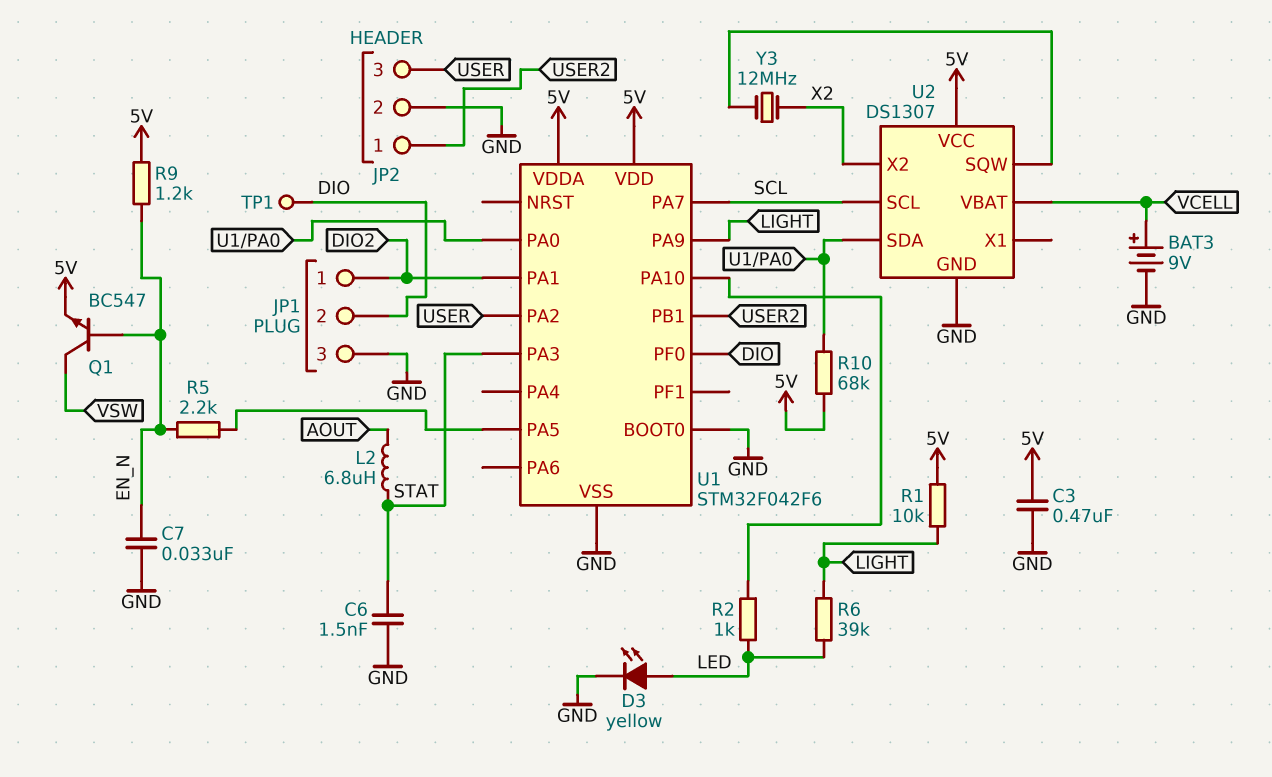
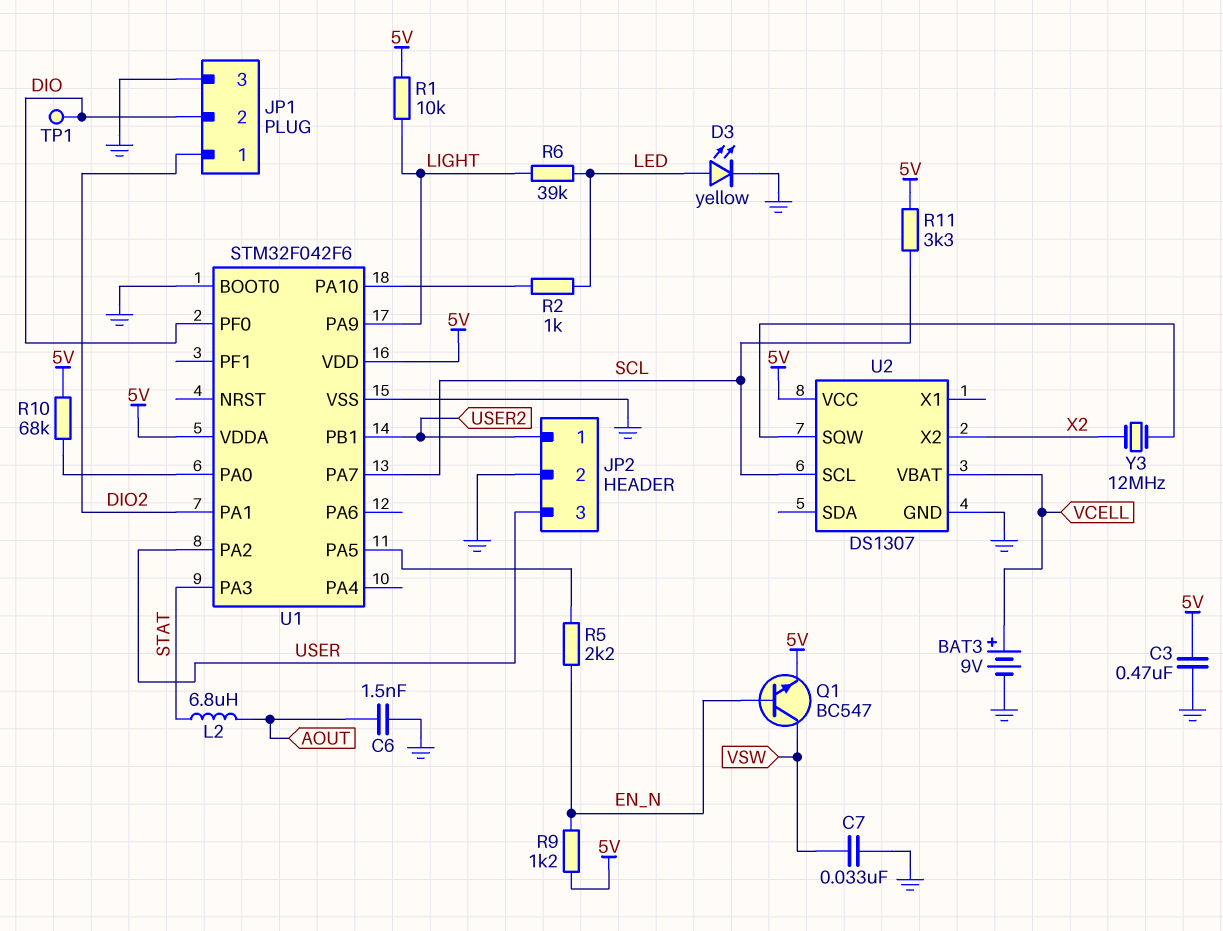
C6: 1.5nF (GND, STAT) -> 1.5nF (AOUT, GND)
C7: 33nF (EN_N, GND) -> 33nF (GND, VSW)
R11: none -> 3.3k (5V, SCL)
U2 pin SDA: U1/PA0 -> none

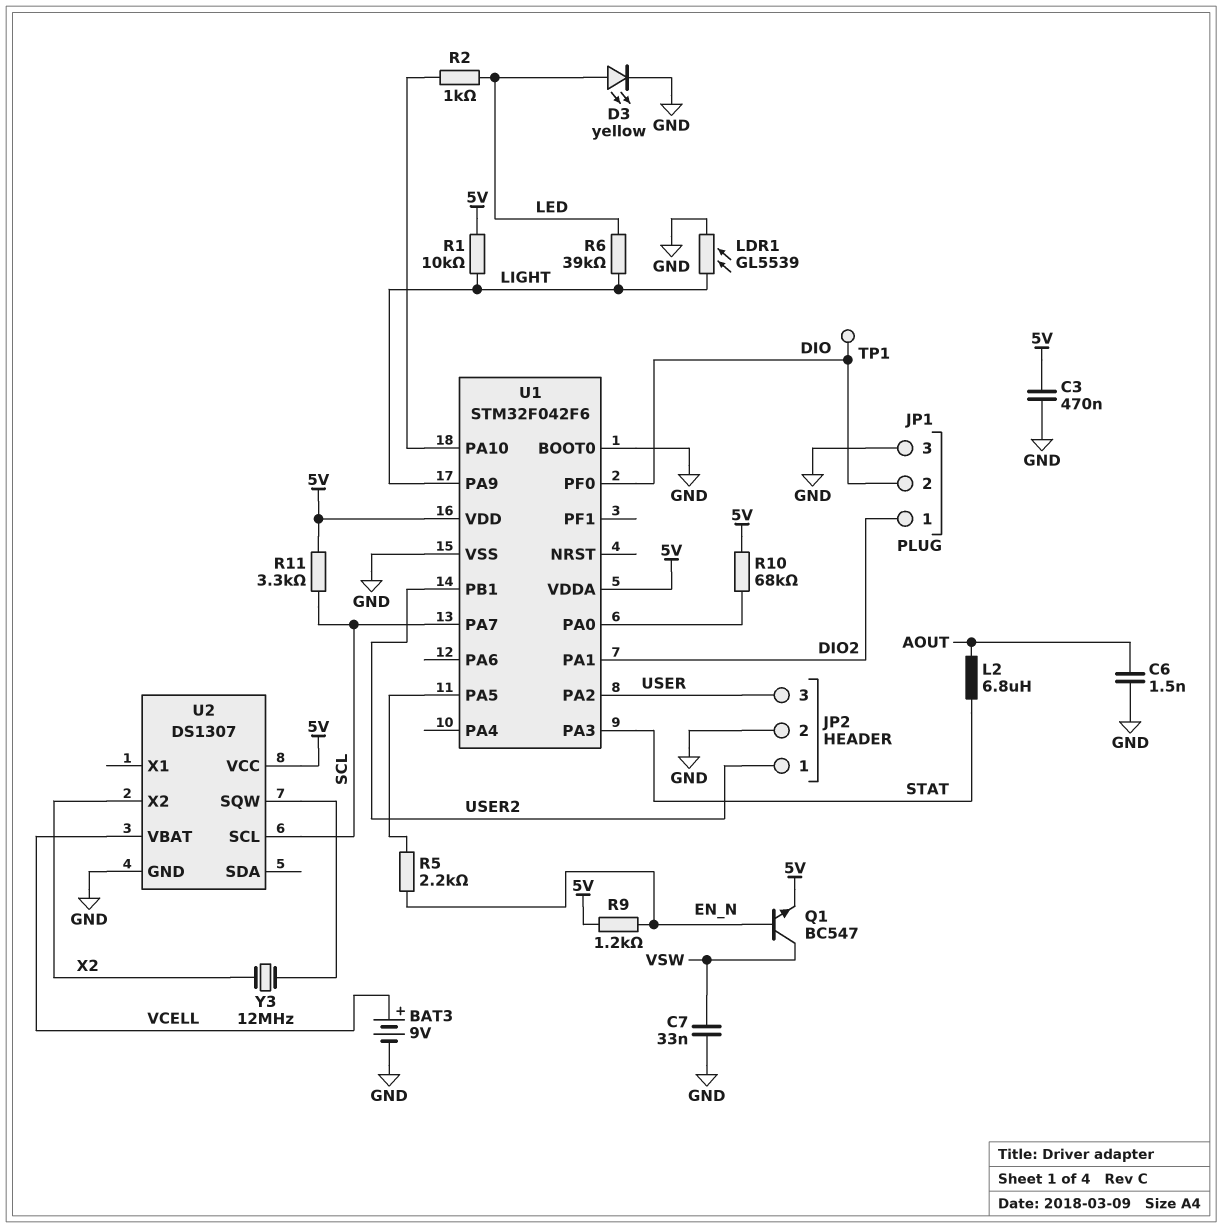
LDR1: none -> GL5539 (GND, LIGHT)

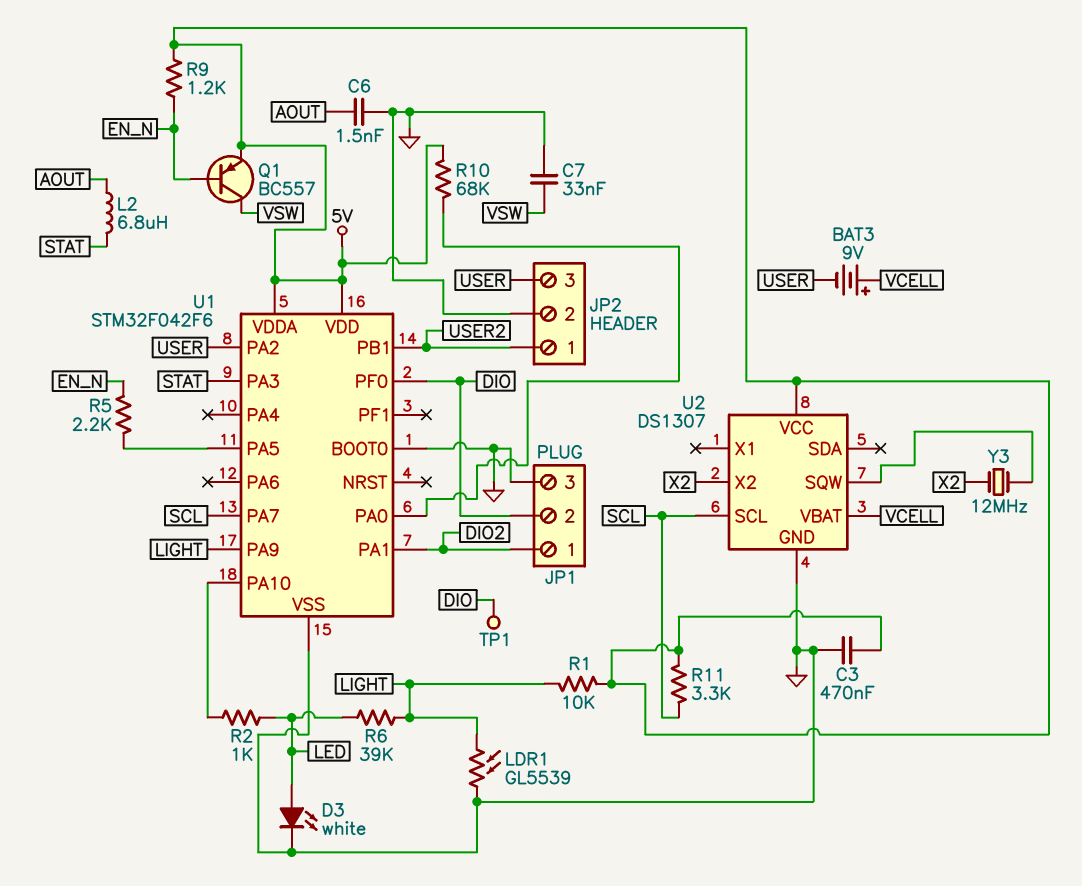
BAT3: 9V (plus VCELL, minus GND) -> 9V (plus VCELL, minus USER)
D3: LED yellow (A LED, K GND) -> LED white (A LED, K GND)
Q1: NPN BC547 (B EN_N, C VSW, E 5V) -> PNP BC557 (B EN_N, C VSW, E 5V)

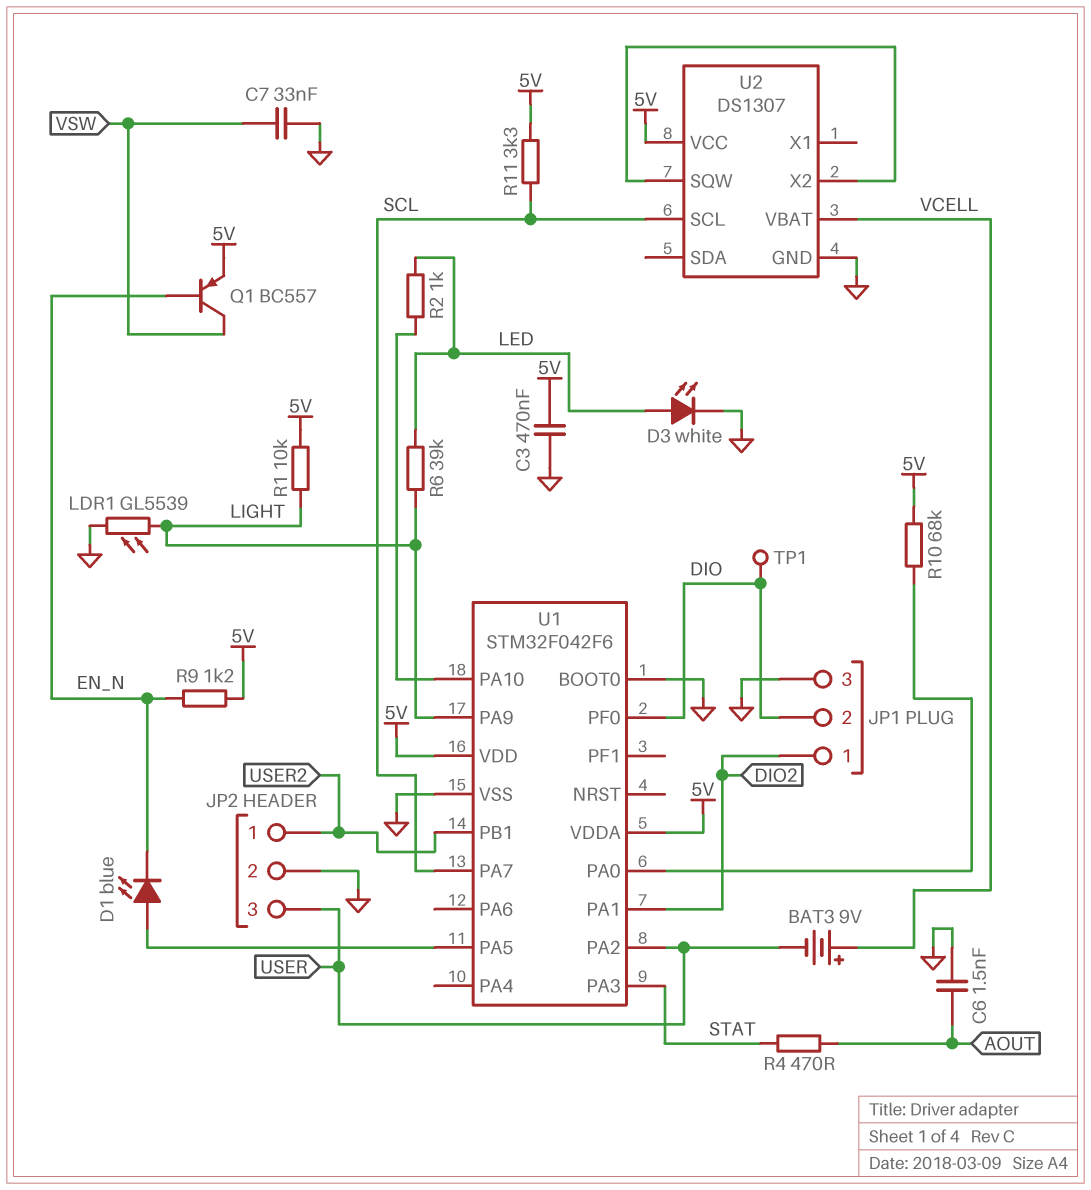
D1: none -> LED blue (A U1/PA5, K EN_N)
L2: 6.8uH (AOUT, STAT) -> none
R4: none -> 470 (AOUT, STAT)
R5: 2.2k (EN_N, U1/PA5) -> none
U2 pin X2: X2 -> U2/SQW
Y3: 12MHz (U2/SQW, X2) -> none

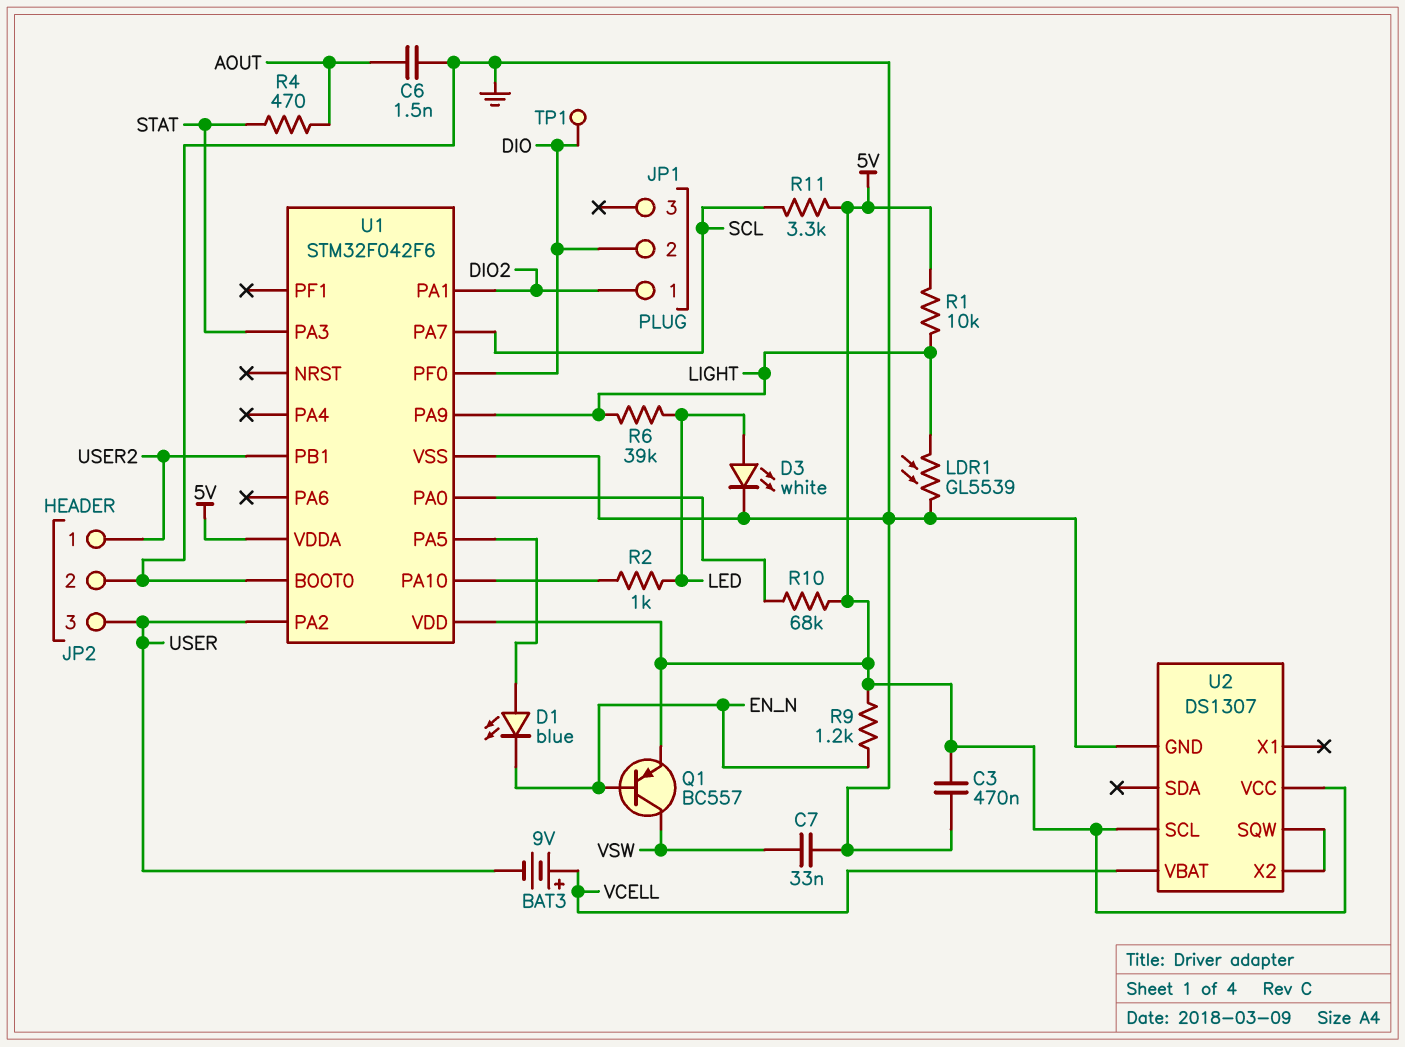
JP1 pin 3: GND -> none
U2 pin SCL: SCL -> 5V

